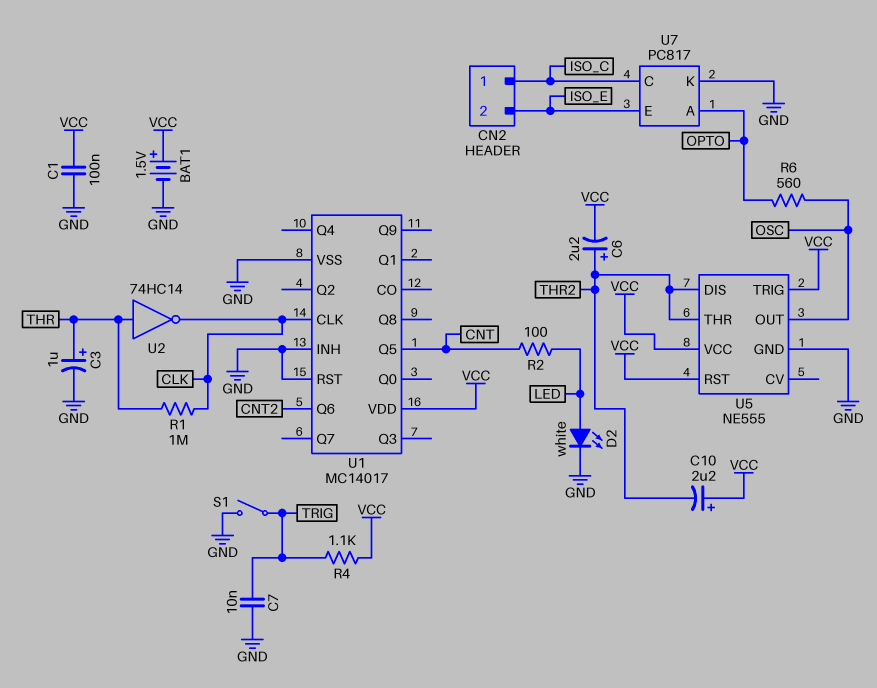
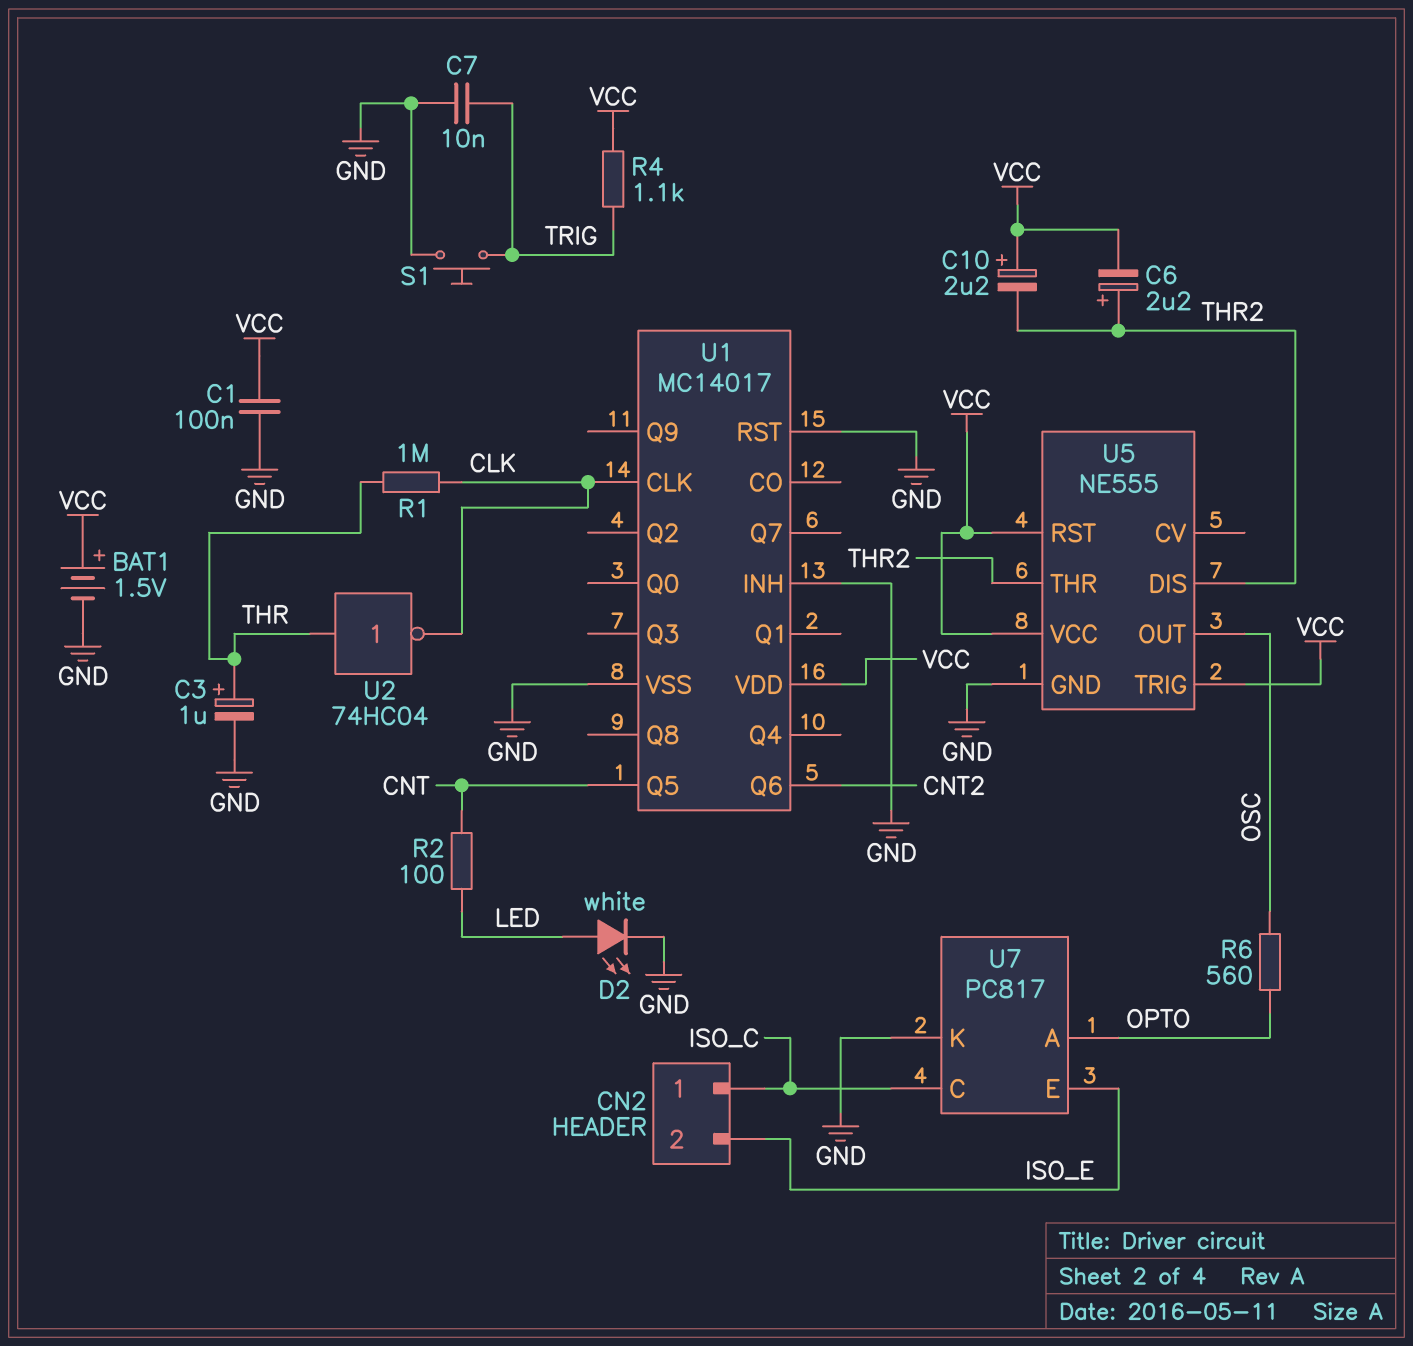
S1: switch (GND, TRIG) -> button (GND, TRIG)
U2: NOT 74HC14 (in THR, out CLK) -> NOT 74HC04 (in THR, out CLK)

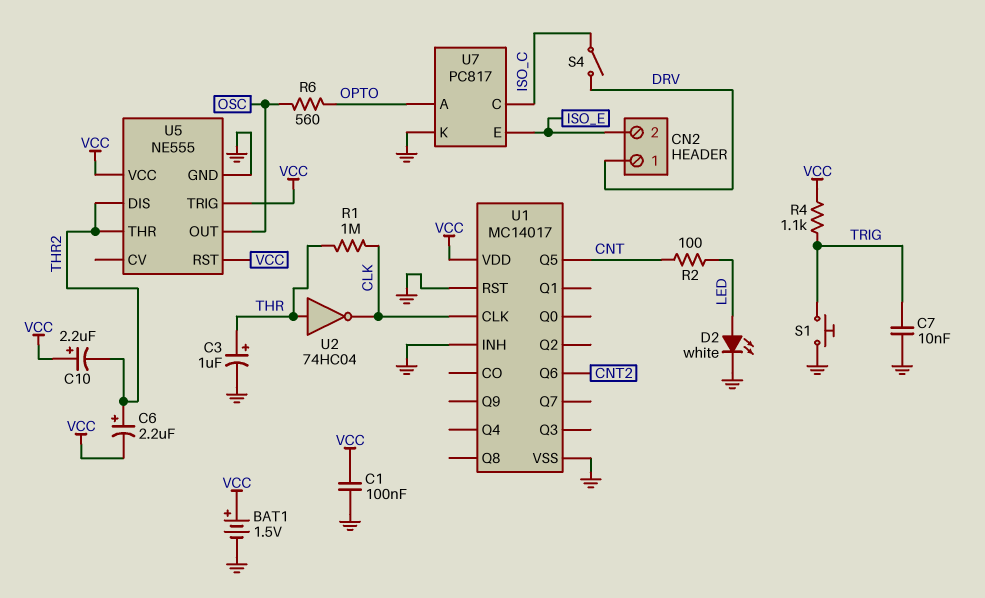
CN2 pin 1: ISO_C -> DRV
S4: none -> switch (DRV, ISO_C)

